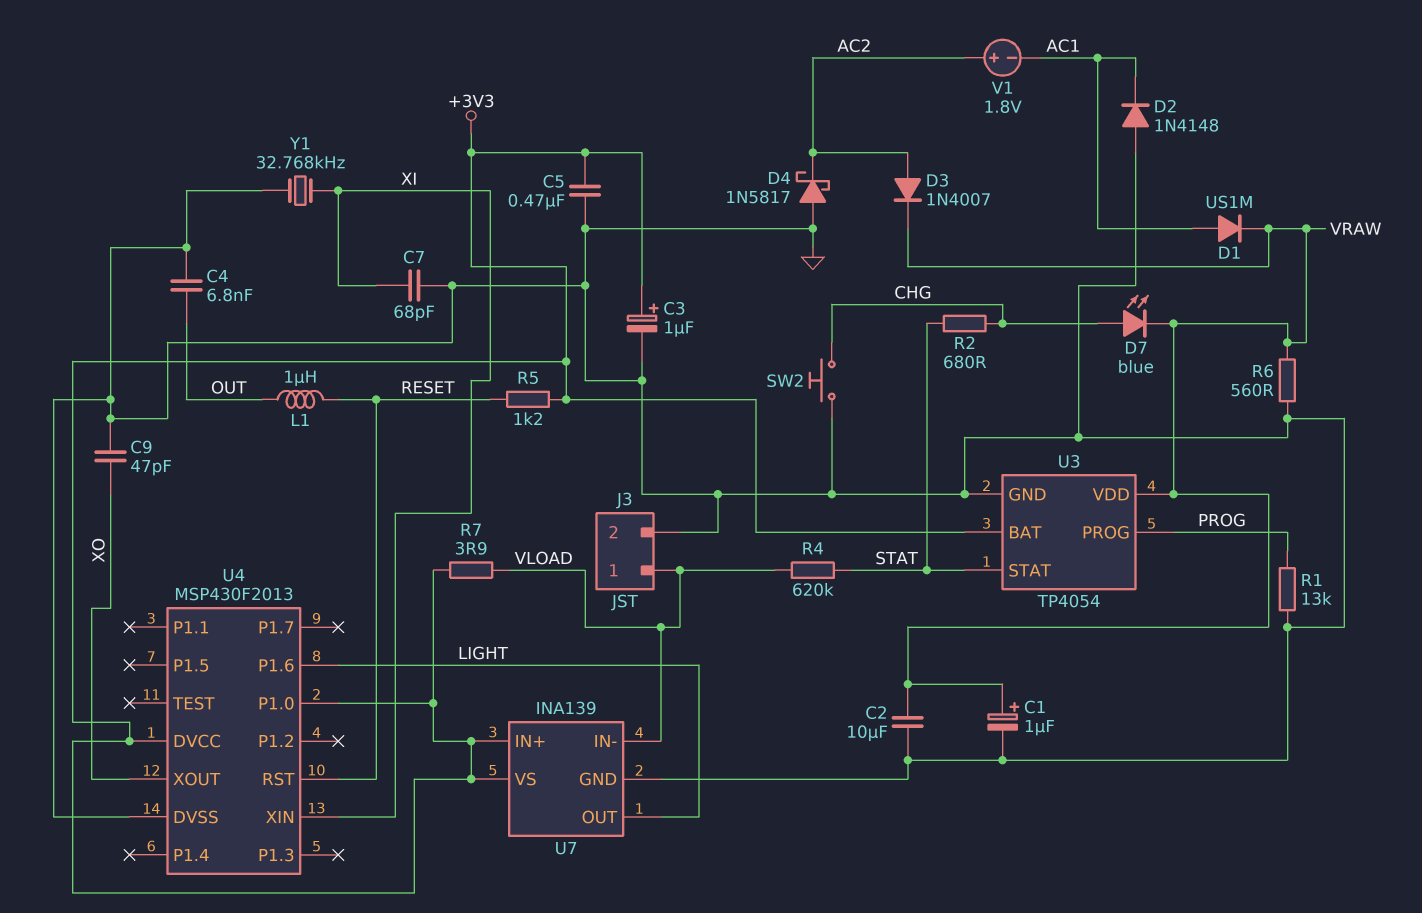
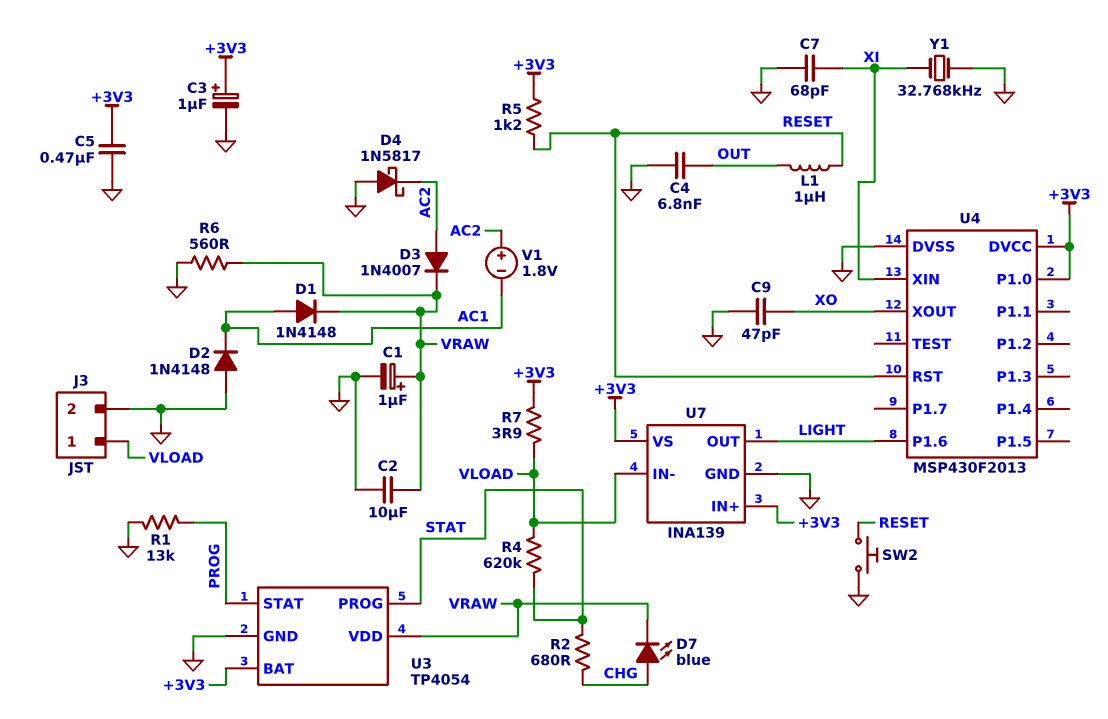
D1: diode US1M (A AC1, K VRAW) -> diode 1N4148 (A AC1, K VRAW)
SW2: button (CHG, GND) -> button (GND, RESET)
U3 pin PROG: PROG -> STAT
U3 pin STAT: STAT -> PROG

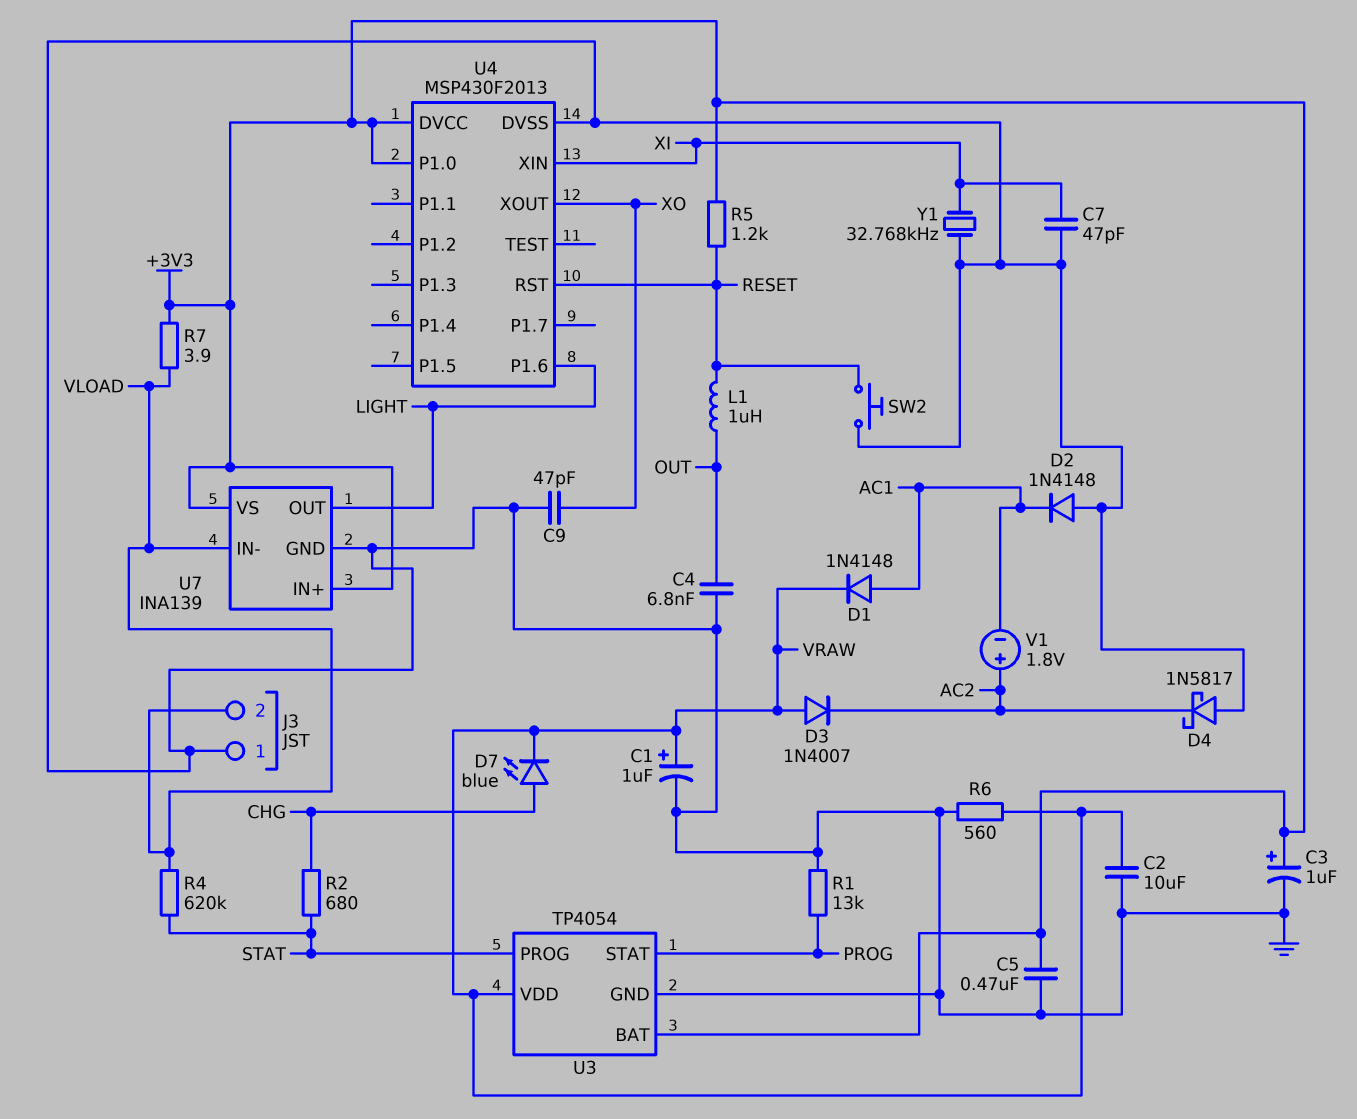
C7: 68pF (GND, XI) -> 47pF (GND, XI)
D3: diode 1N4007 (A AC2, K VRAW) -> diode 1N4007 (A VRAW, K AC2)
J3 pin 1: VLOAD -> GND
J3 pin 2: GND -> VLOAD

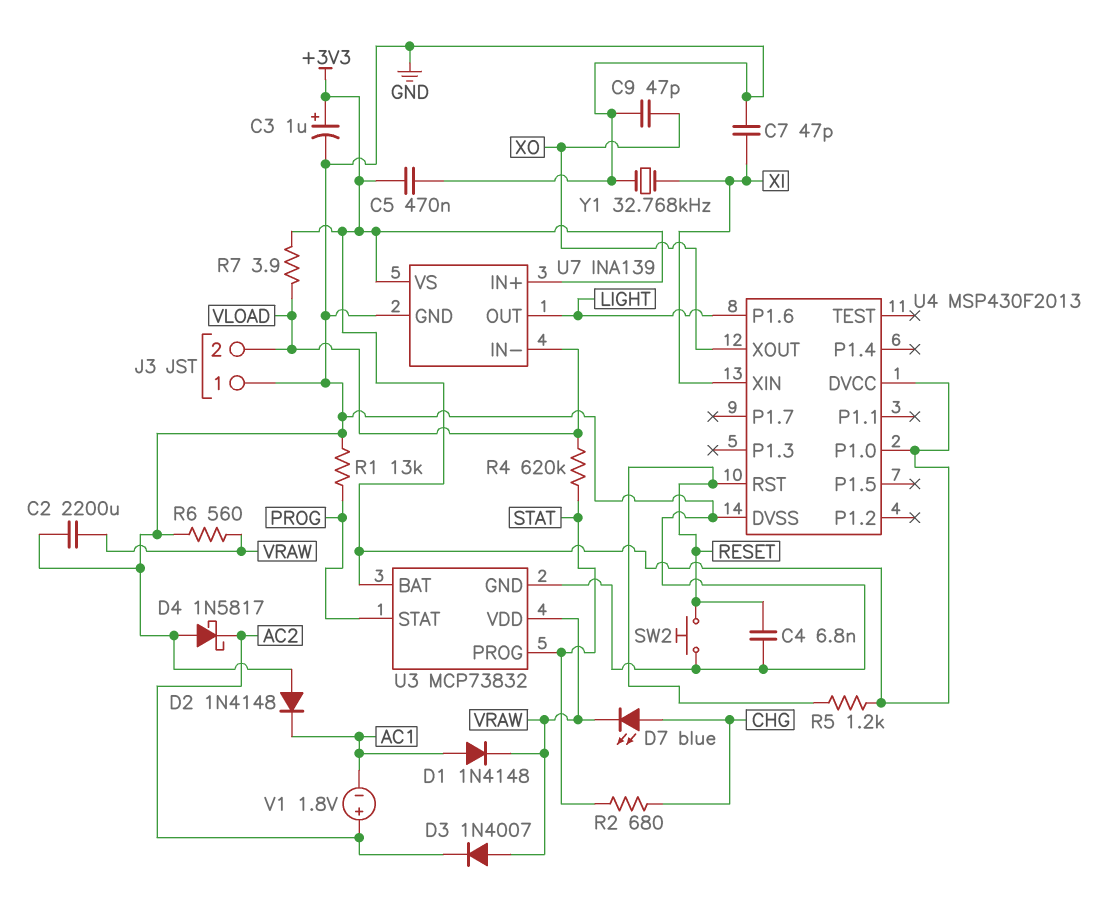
C1: 1uF (plus VRAW, minus GND) -> none
C2: 10uF (GND, VRAW) -> 2200uF (GND, VRAW)
C4: 6.8nF (GND, OUT) -> 6.8nF (GND, RESET)
L1: 1uH (OUT, RESET) -> none
U3: TP4054 -> MCP73832

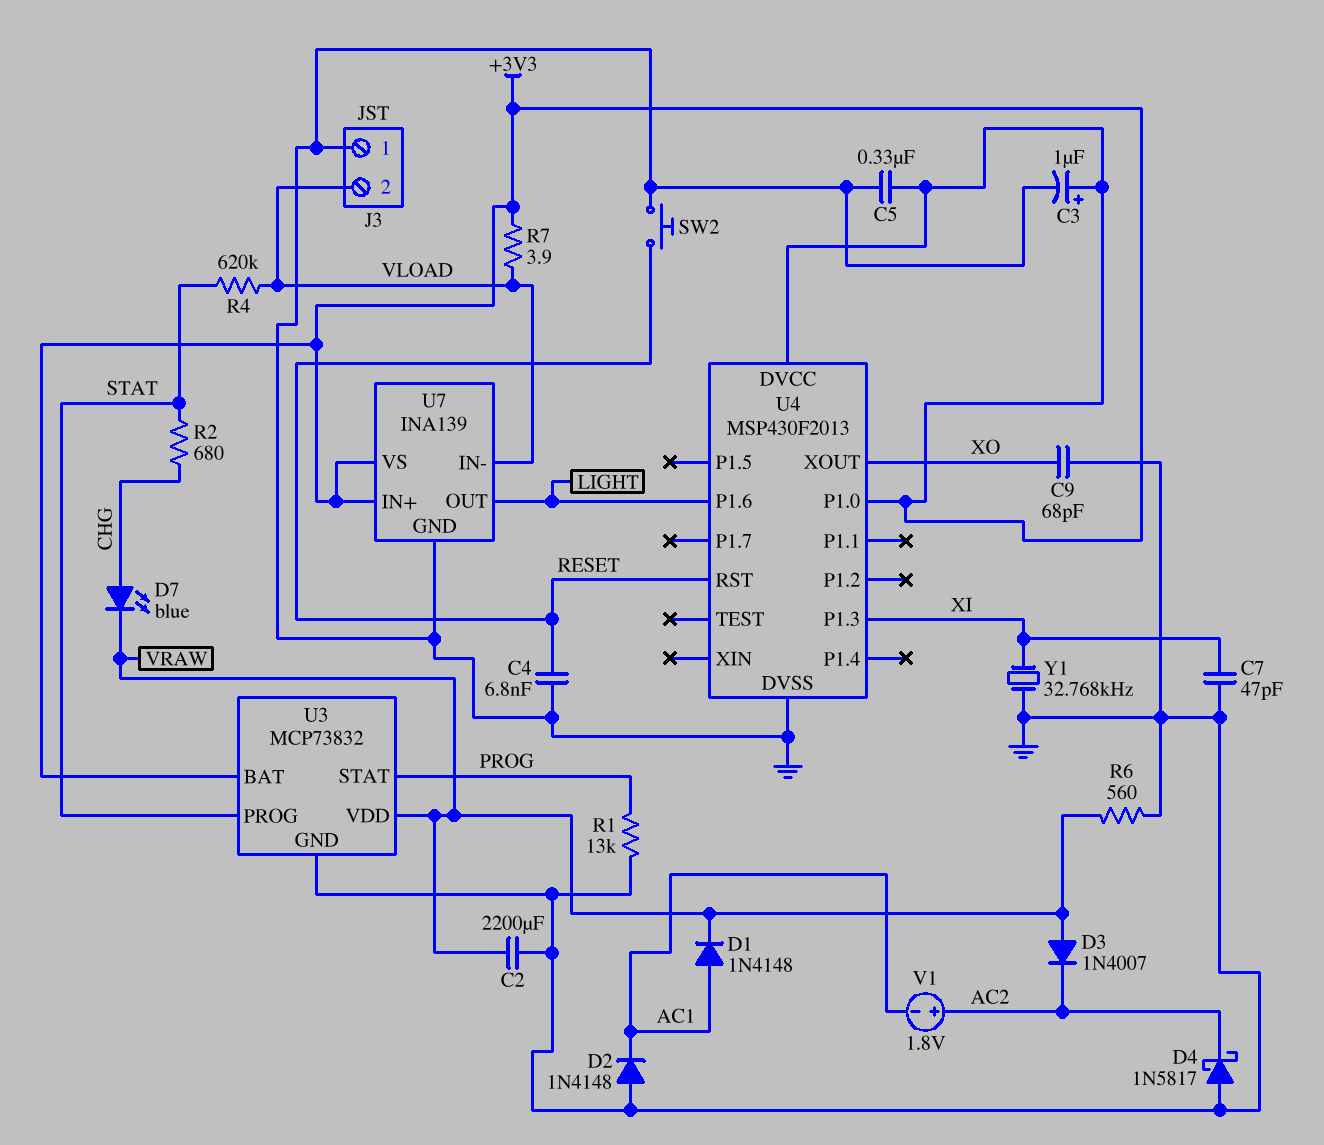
C5: 470nF (+3V3, GND) -> 330nF (+3V3, GND)
C9: 47pF (GND, XO) -> 68pF (GND, XO)
R5: 1.2k (+3V3, RESET) -> none
U4 pin P1.3: none -> XI
U4 pin XIN: XI -> none

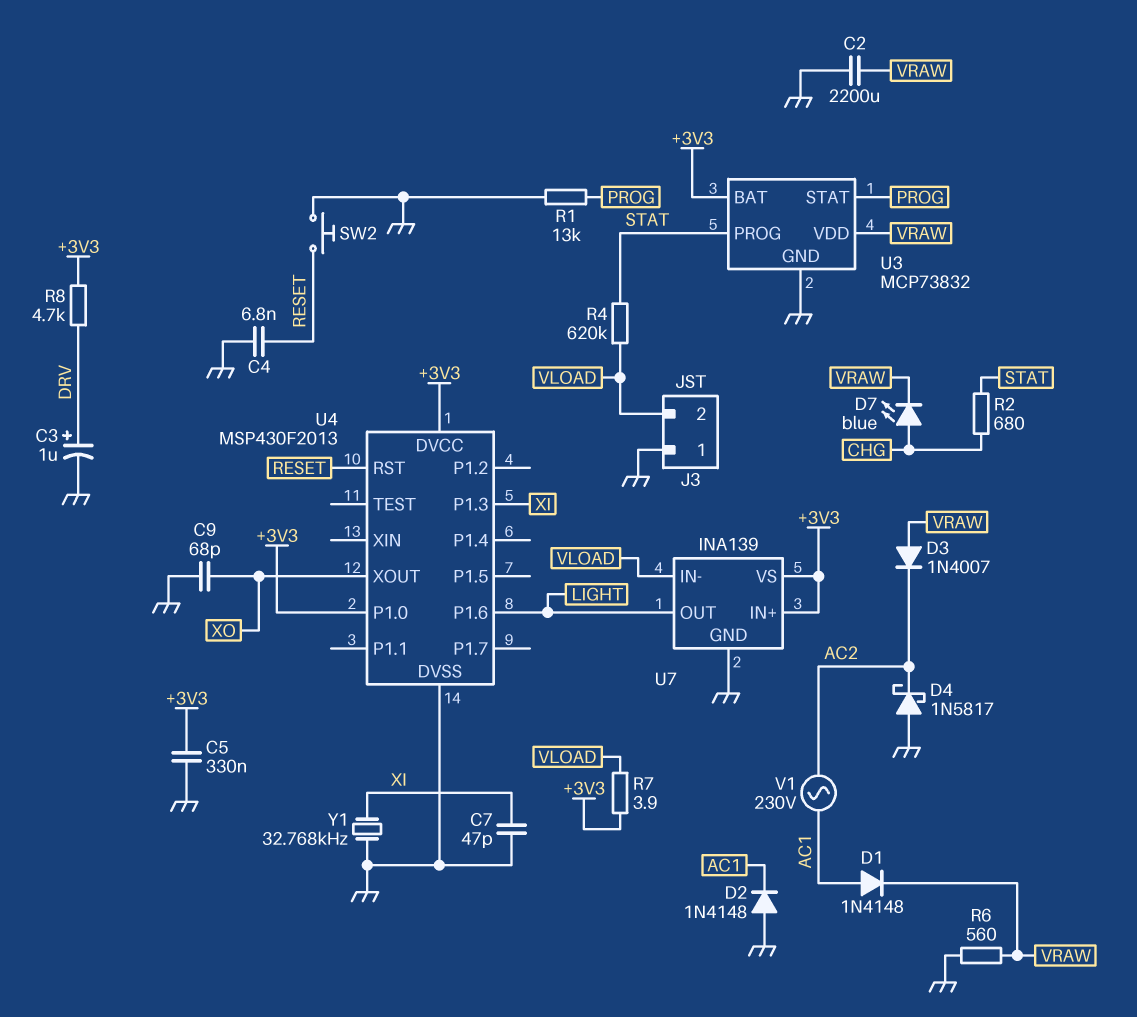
C3: 1uF (plus +3V3, minus GND) -> 1uF (plus DRV, minus GND)
R8: none -> 4.7k (+3V3, DRV)
V1: 1.8V (plus AC2, minus AC1) -> AC 230V (AC1, AC2)

